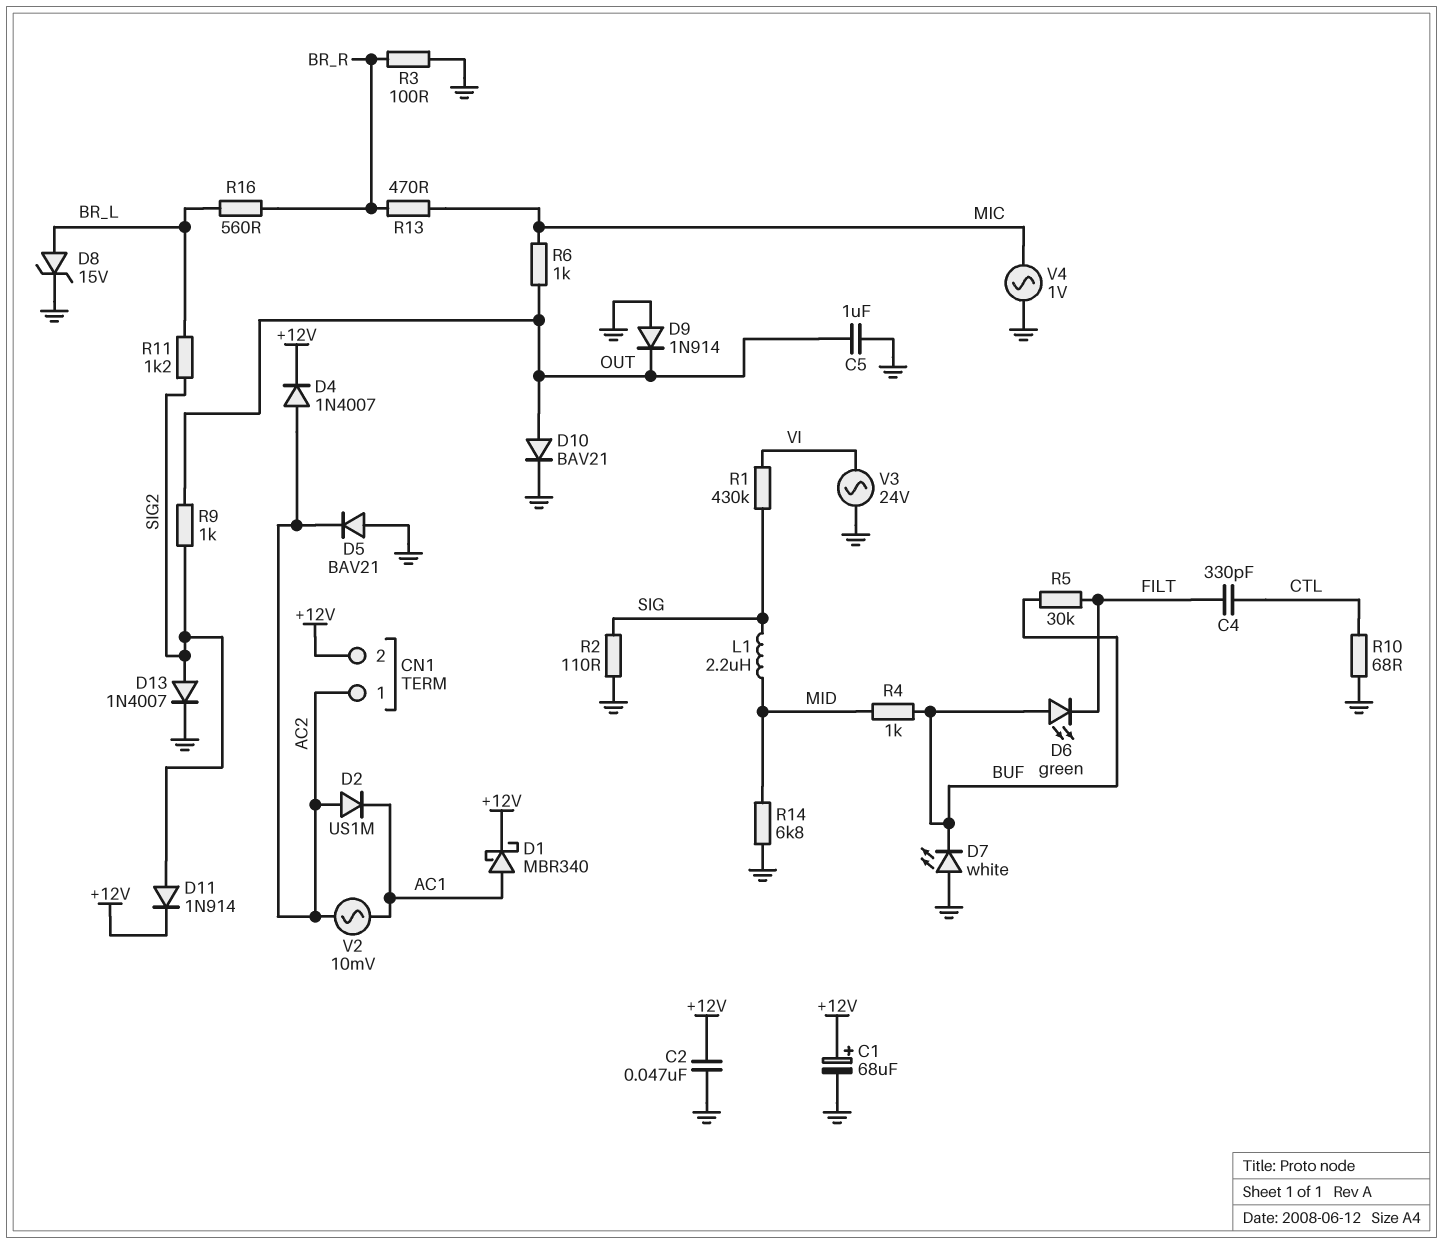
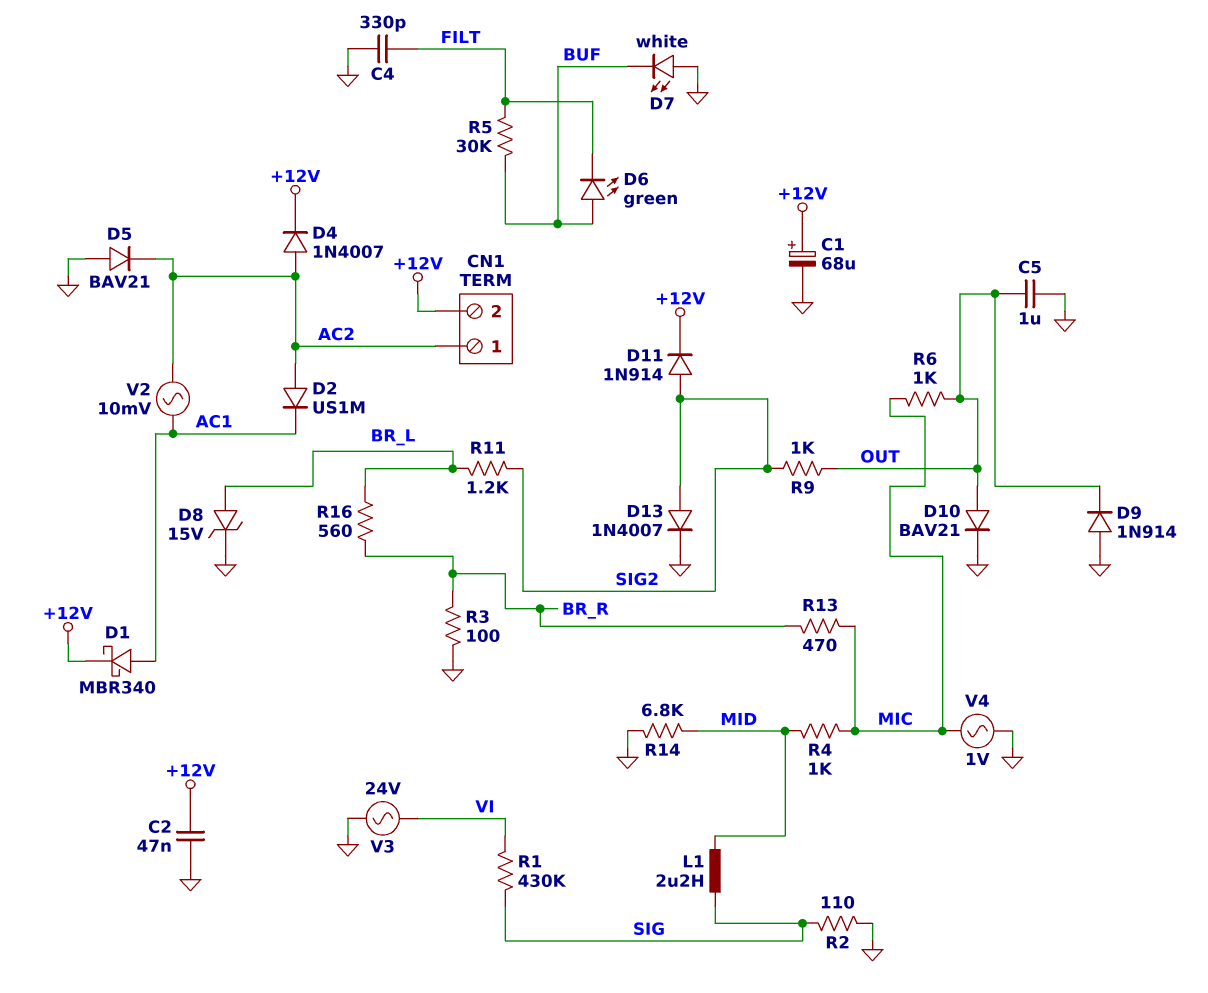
C4: 330pF (CTL, FILT) -> 330pF (FILT, GND)
R4: 1k (BUF, MID) -> 1k (MIC, MID)
R10: 68 (CTL, GND) -> none

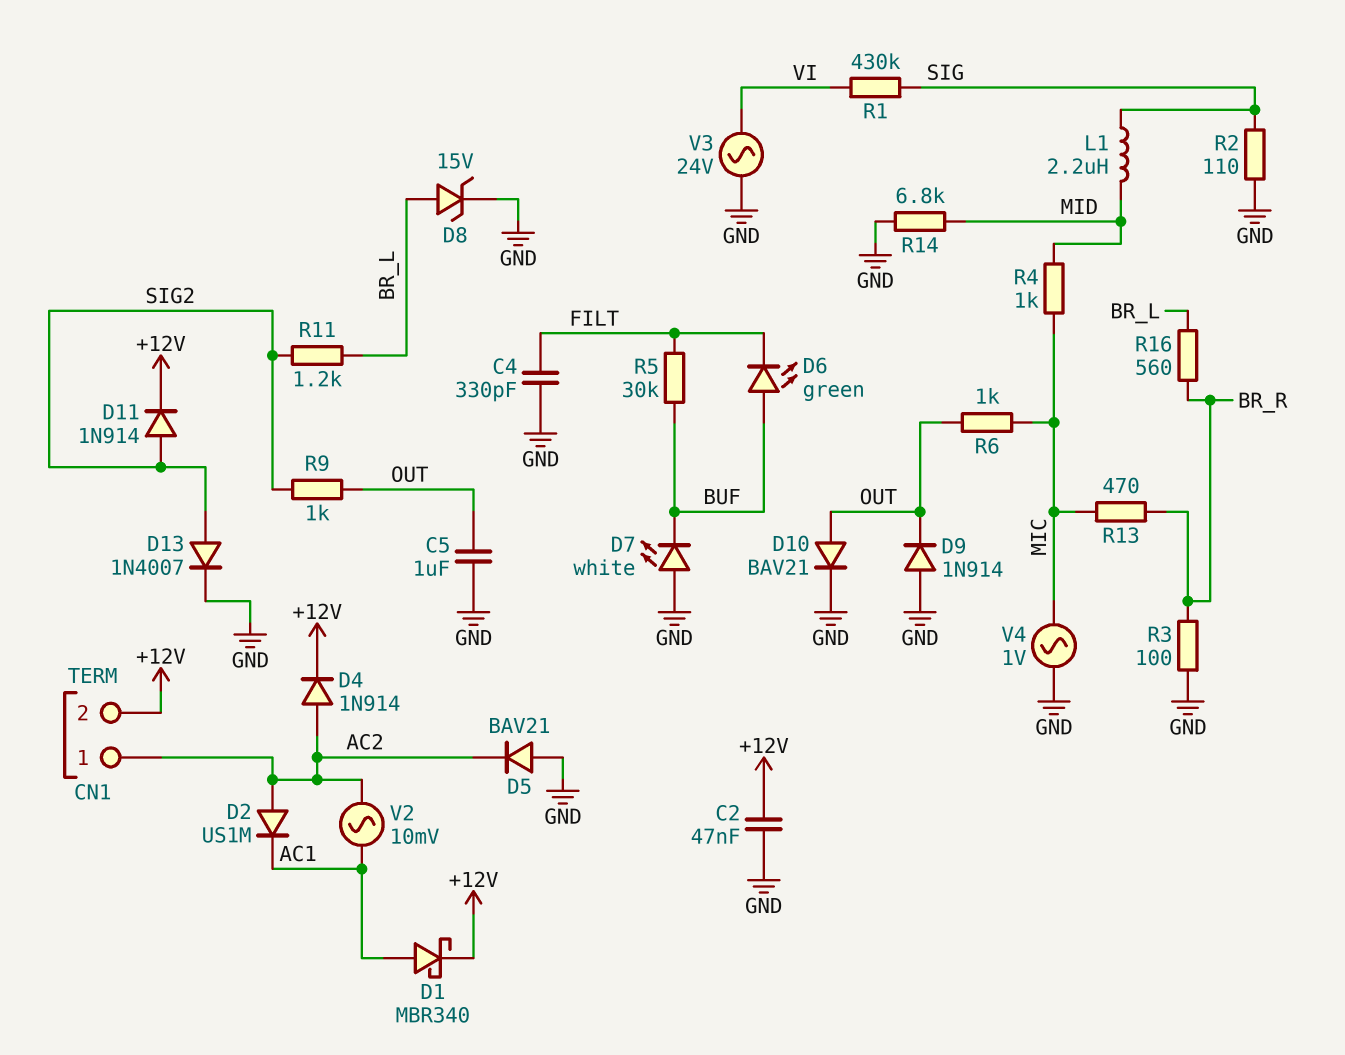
C1: 68uF (plus +12V, minus GND) -> none
D4: diode 1N4007 (A AC2, K +12V) -> diode 1N914 (A AC2, K +12V)

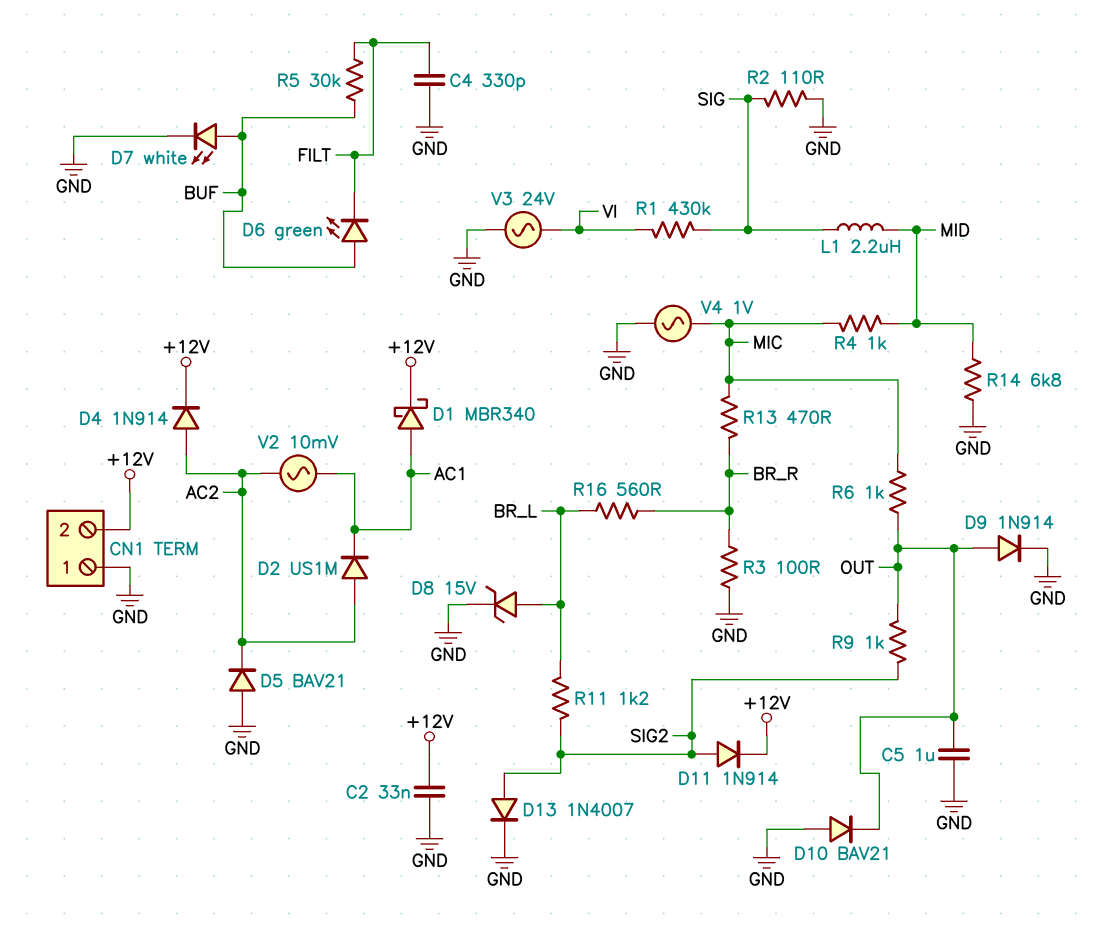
C2: 47nF (+12V, GND) -> 33nF (+12V, GND)
CN1 pin 1: AC2 -> GND
D7: LED white (A GND, K BUF) -> LED white (A BUF, K GND)
D9: diode 1N914 (A GND, K OUT) -> diode 1N914 (A OUT, K GND)
D10: diode BAV21 (A OUT, K GND) -> diode BAV21 (A GND, K OUT)

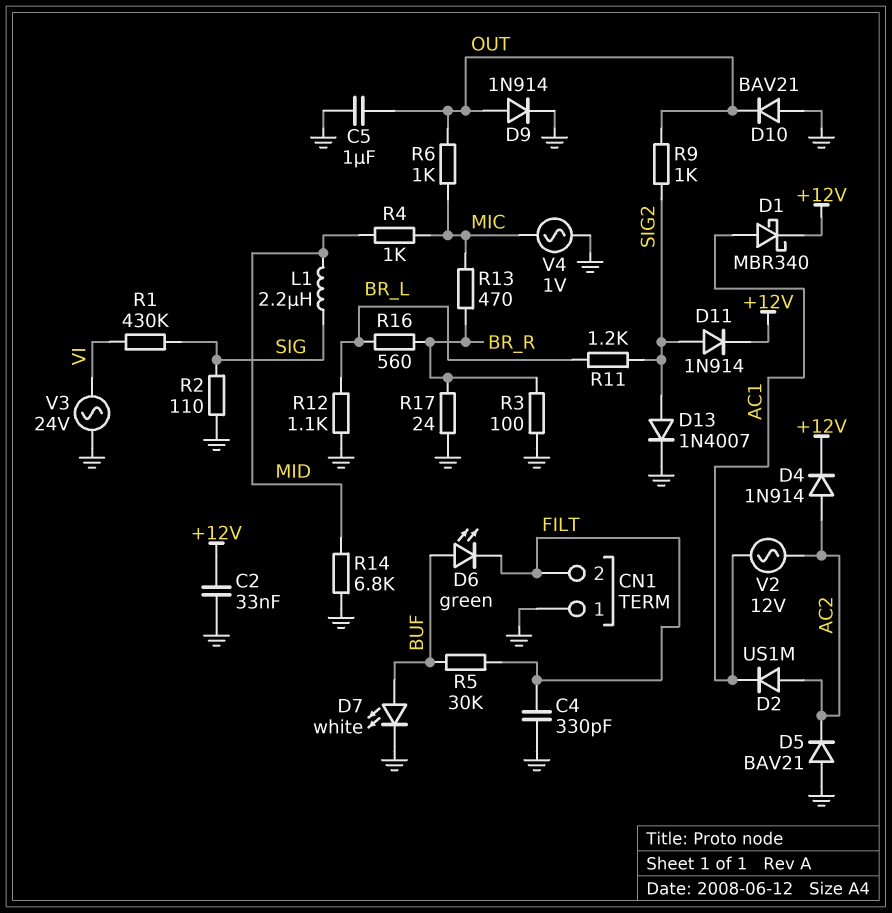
CN1 pin 2: +12V -> FILT
D8: zener 15V (A BR_L, K GND) -> none
R12: none -> 1.1k (BR_L, GND)
R17: none -> 24 (BR_R, GND)
V2: AC 10mV (AC1, AC2) -> AC 12V (AC1, AC2)

